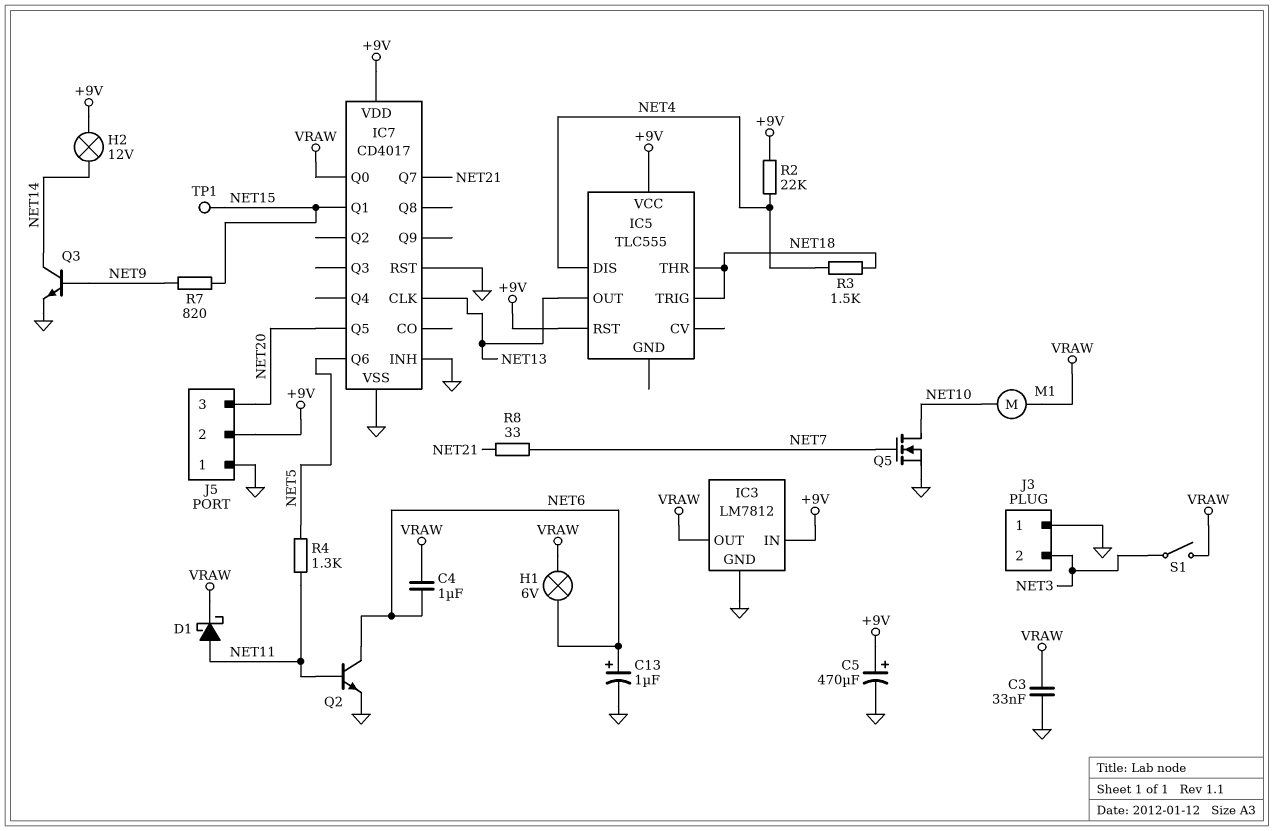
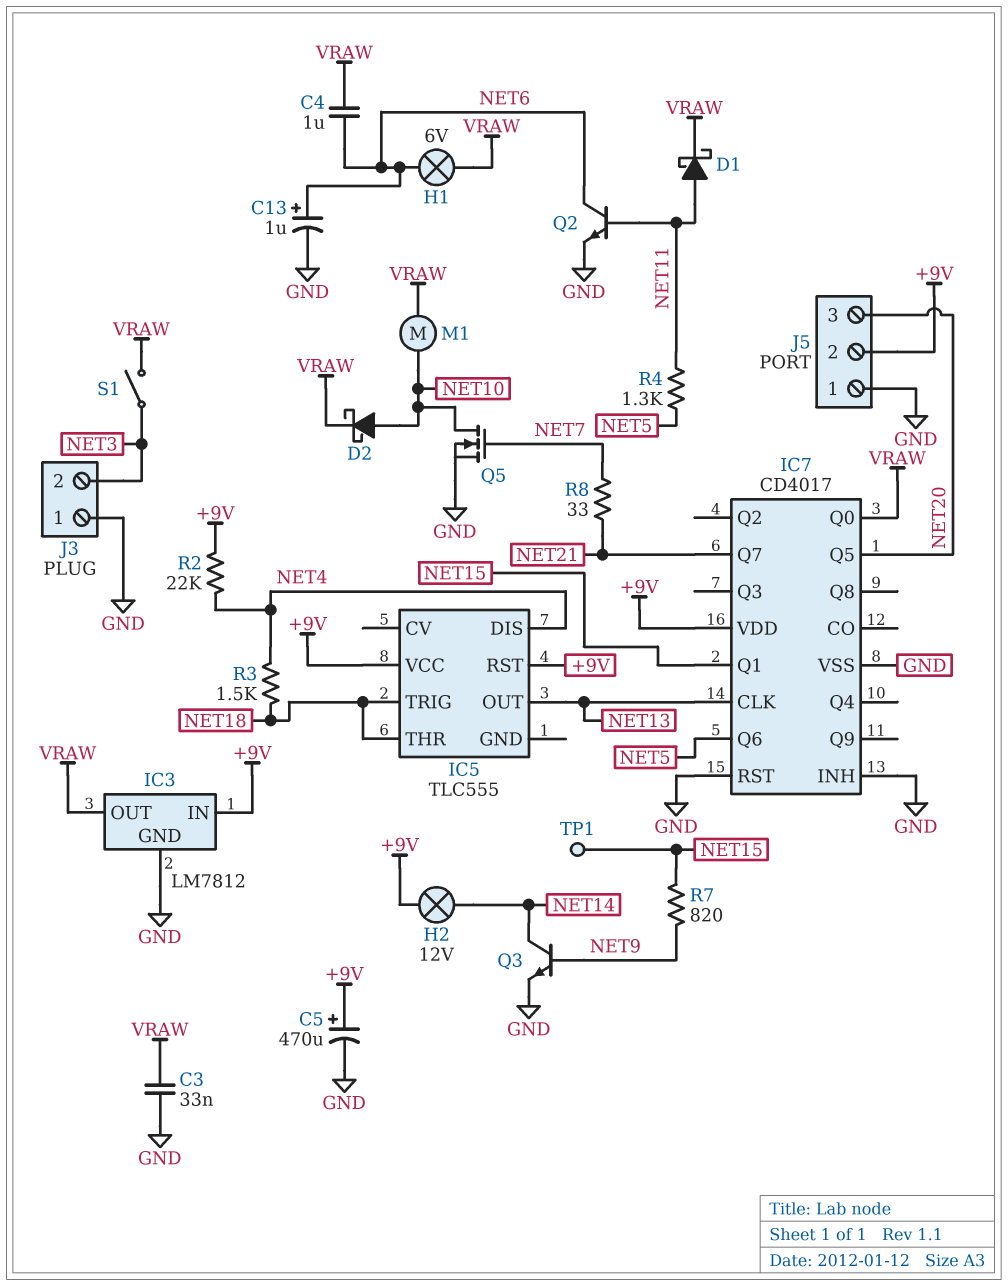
D2: none -> schottky (A NET10, K VRAW)

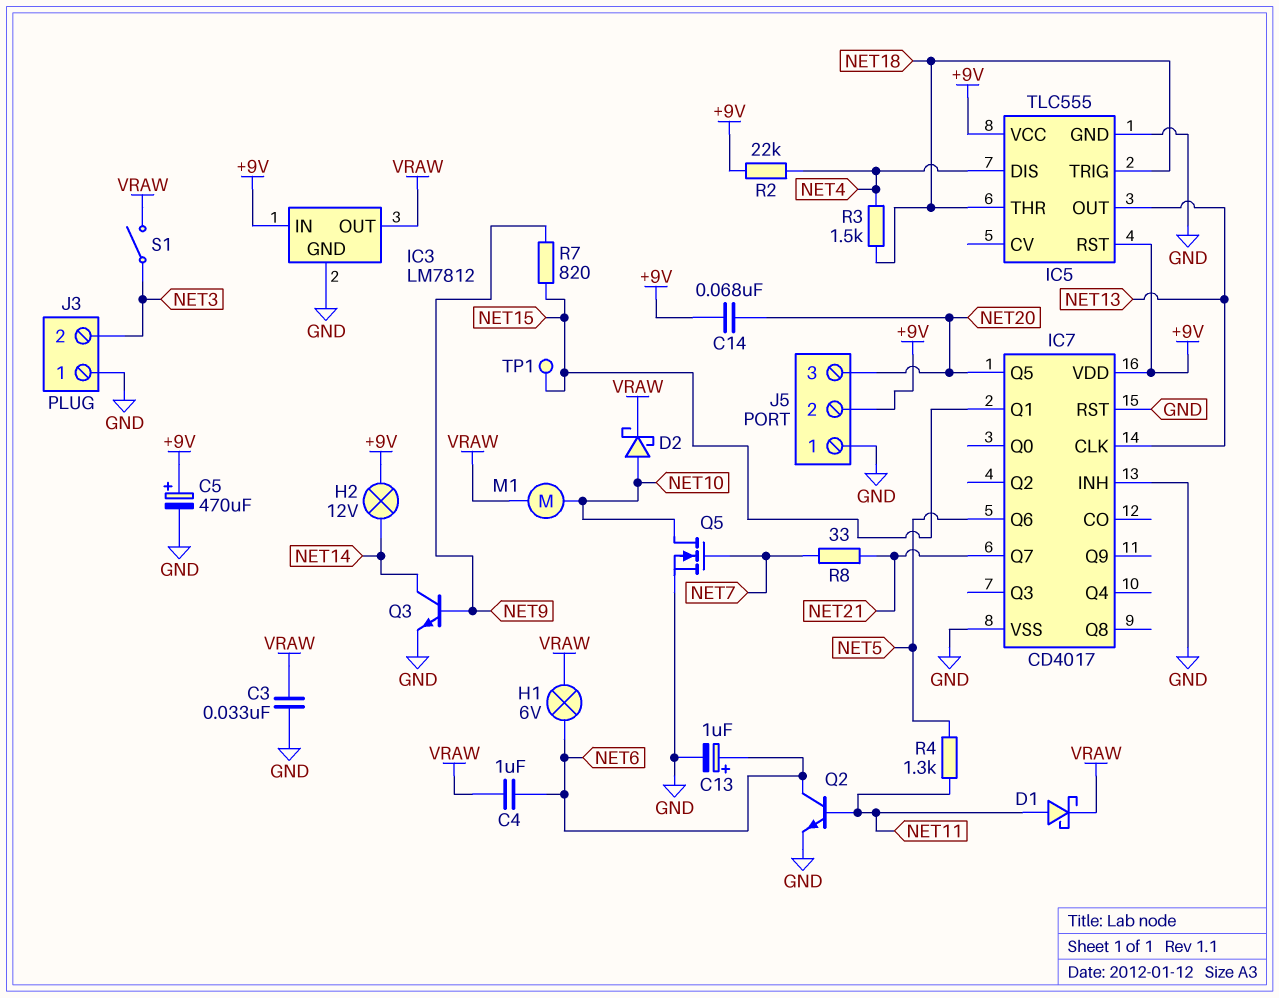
C14: none -> 68nF (+9V, NET20)
IC5 pin GND: none -> GND
IC7 pin Q0: VRAW -> none

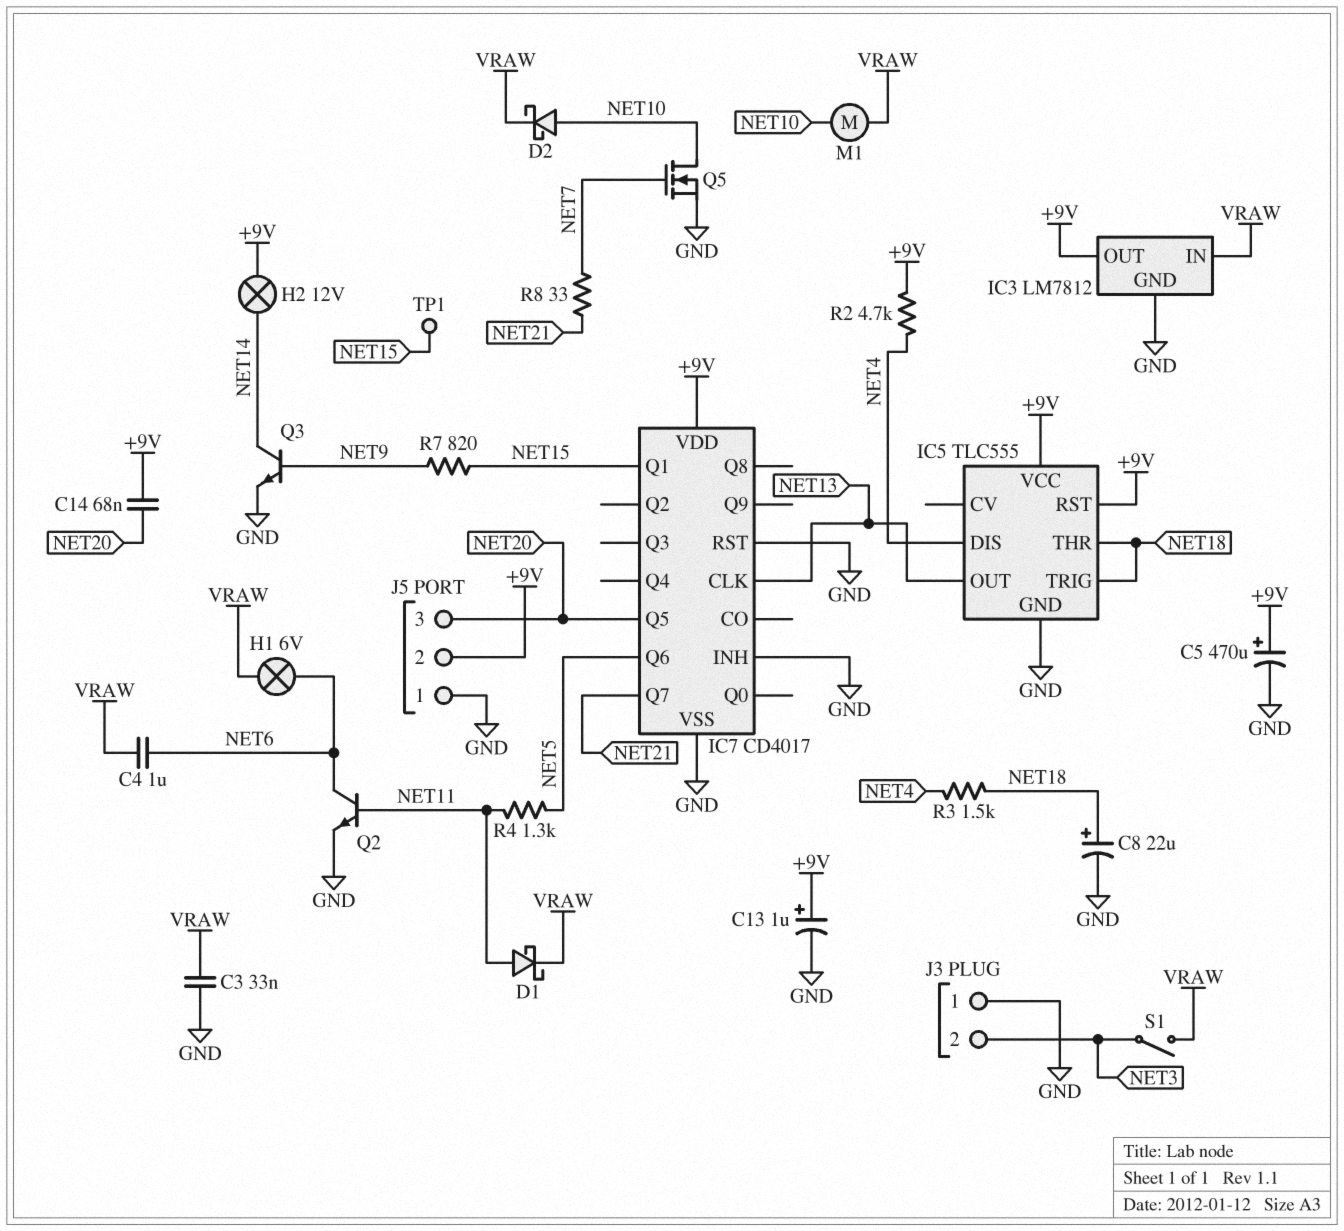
C8: none -> 22uF (plus NET18, minus GND)
C13: 1uF (plus NET6, minus GND) -> 1uF (plus +9V, minus GND)
IC3 pin IN: +9V -> VRAW
IC3 pin OUT: VRAW -> +9V
R2: 22k (+9V, NET4) -> 4.7k (+9V, NET4)

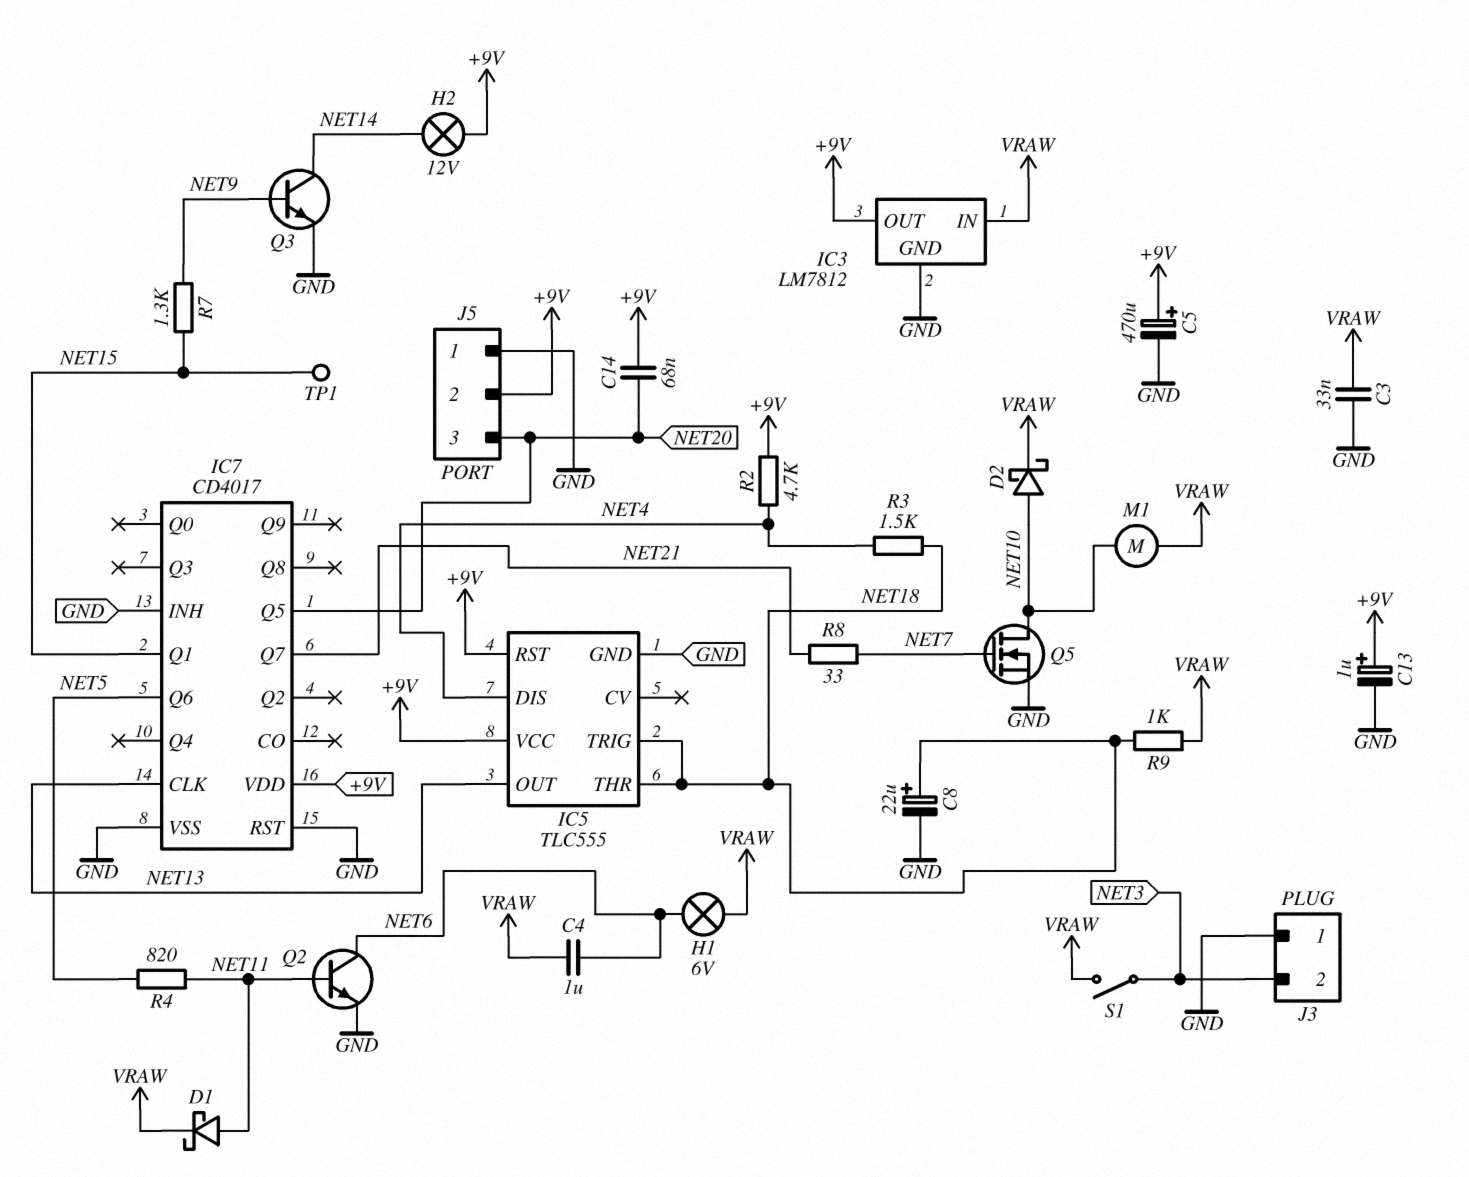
R4: 1.3k (NET5, NET11) -> 820 (NET5, NET11)
R7: 820 (NET9, NET15) -> 1.3k (NET9, NET15)
R9: none -> 1k (NET18, VRAW)

